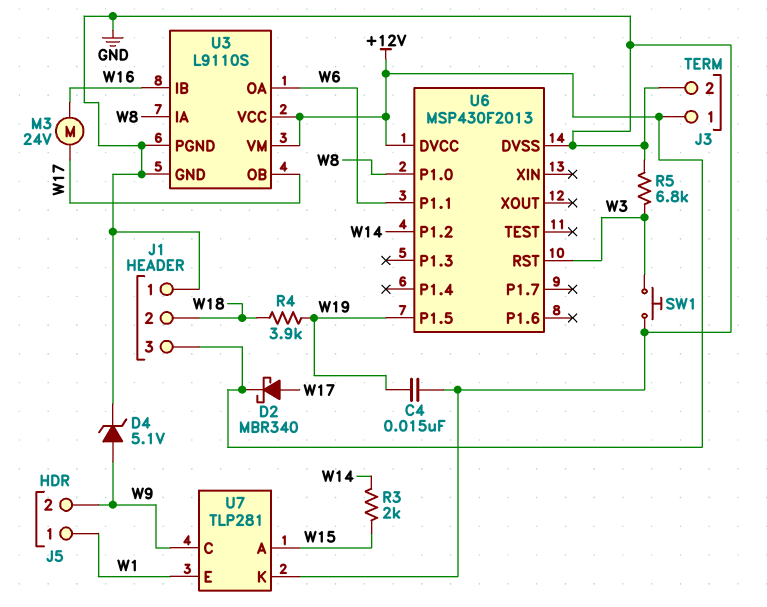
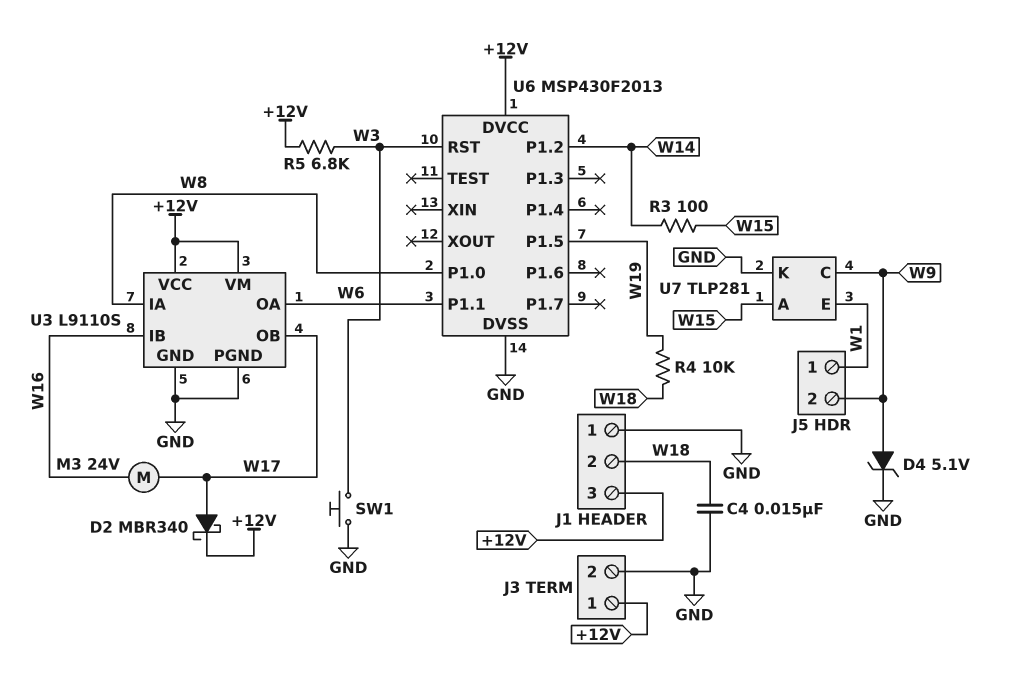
C4: 15nF (GND, W19) -> 15nF (GND, W18)
R3: 2k (W14, W15) -> 100 (W14, W15)
R4: 3.9k (W18, W19) -> 10k (W18, W19)
R5: 6.8k (GND, W3) -> 6.8k (+12V, W3)

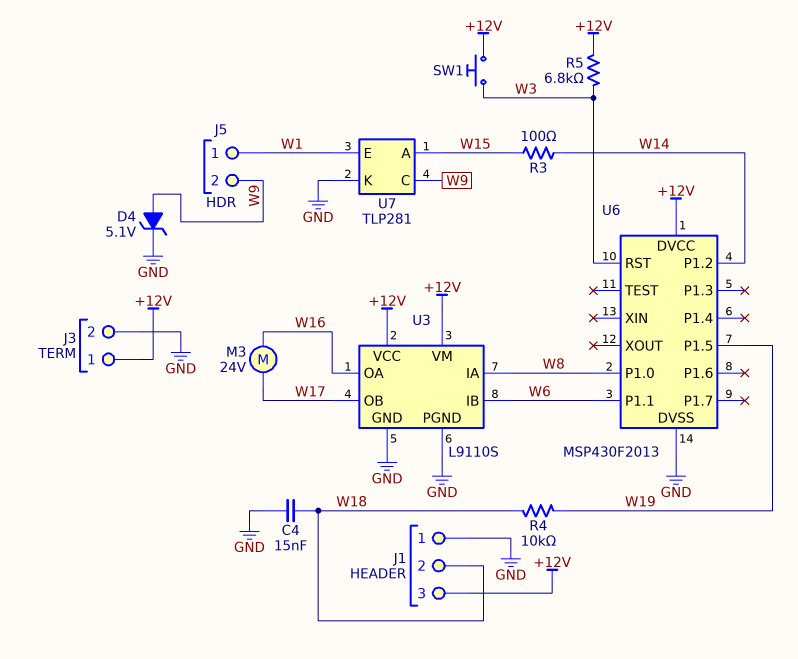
D2: schottky MBR340 (A W17, K +12V) -> none
SW1: button (GND, W3) -> button (+12V, W3)
U3 pin IB: W16 -> W6
U3 pin OA: W6 -> W16

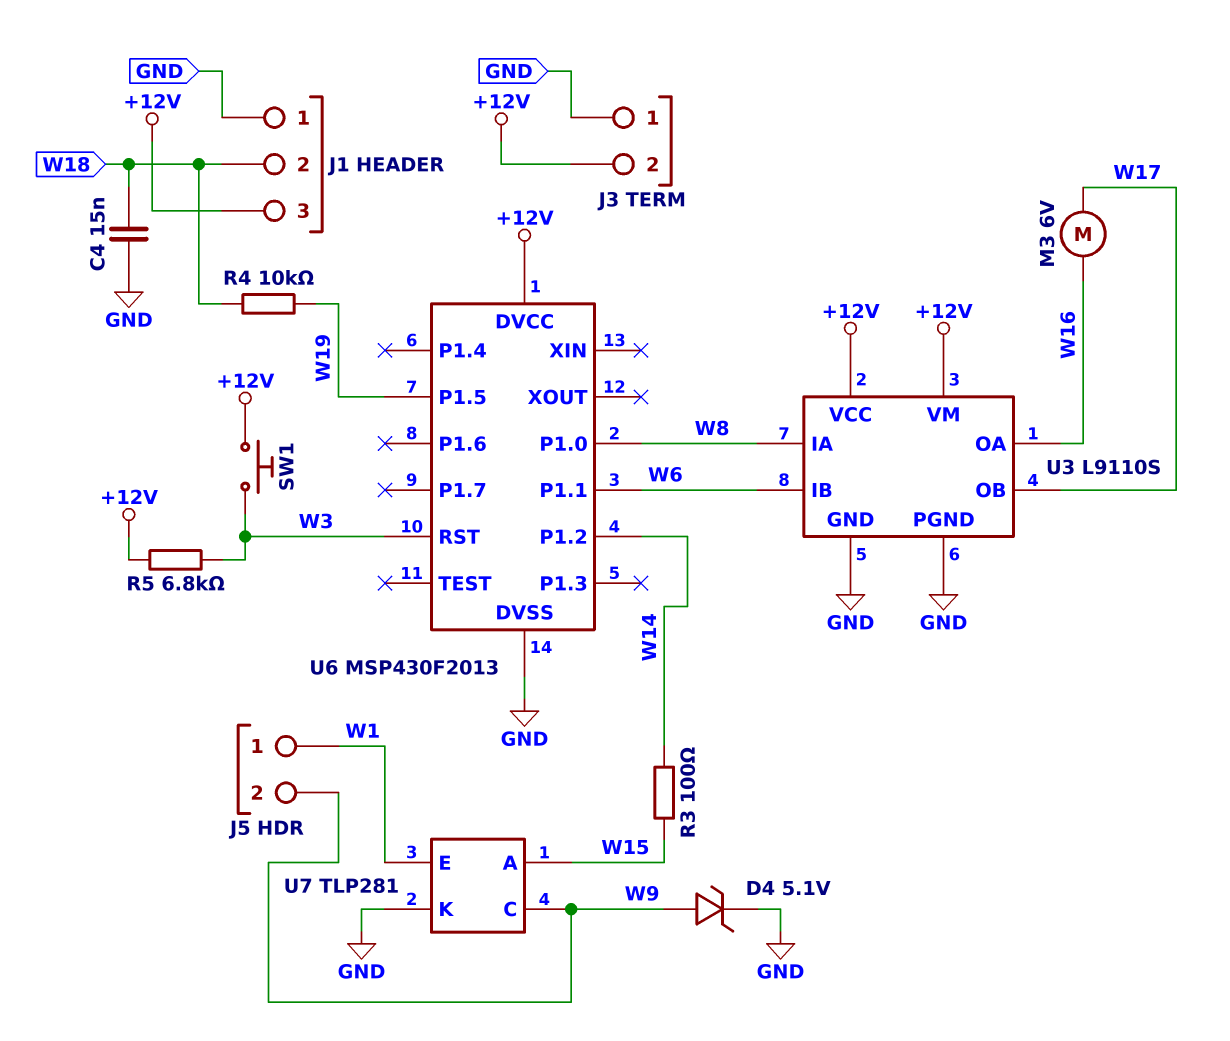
J3 pin 1: +12V -> GND
J3 pin 2: GND -> +12V
M3: motor 24V (W16, W17) -> motor 6V (W16, W17)

